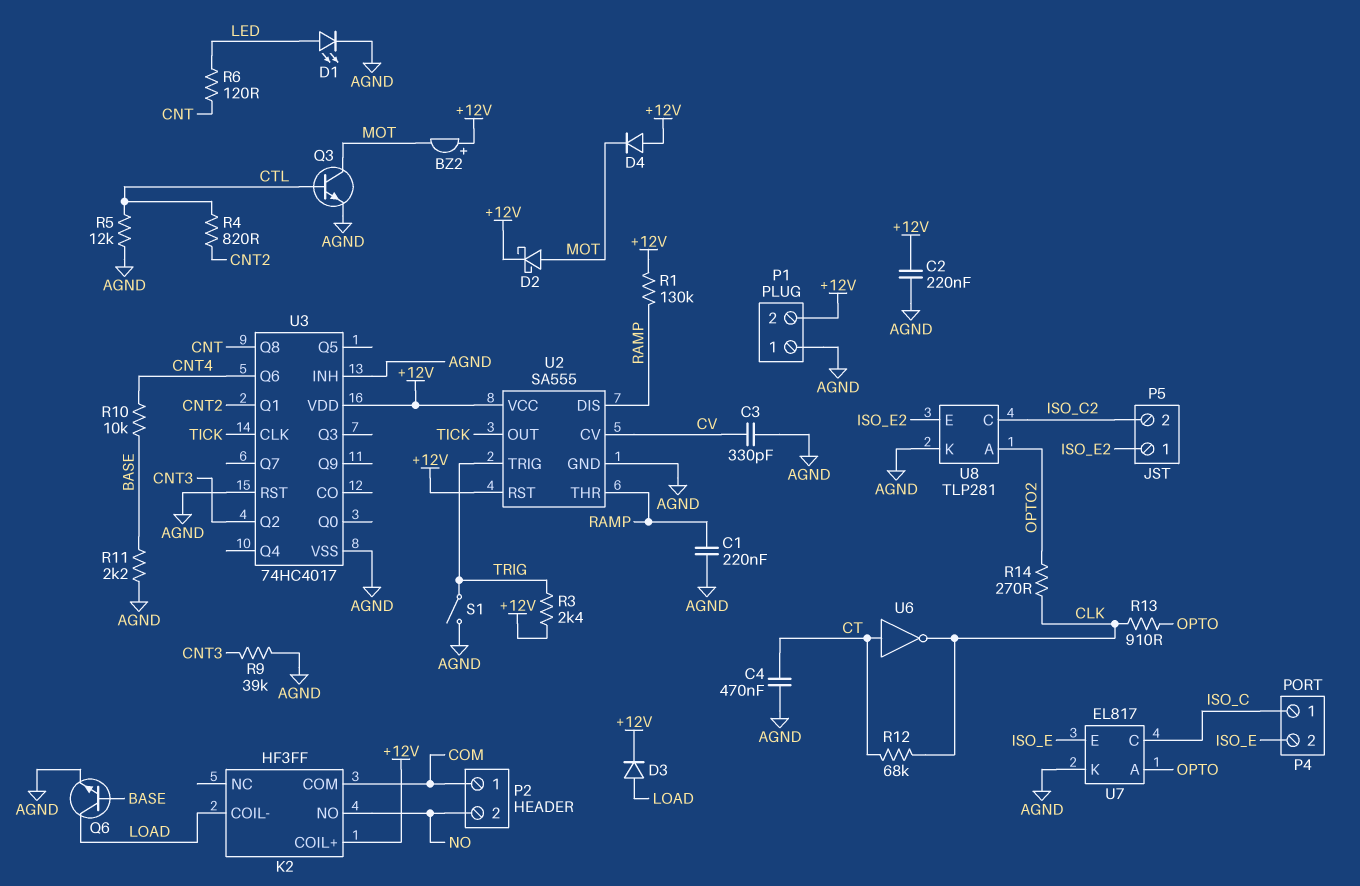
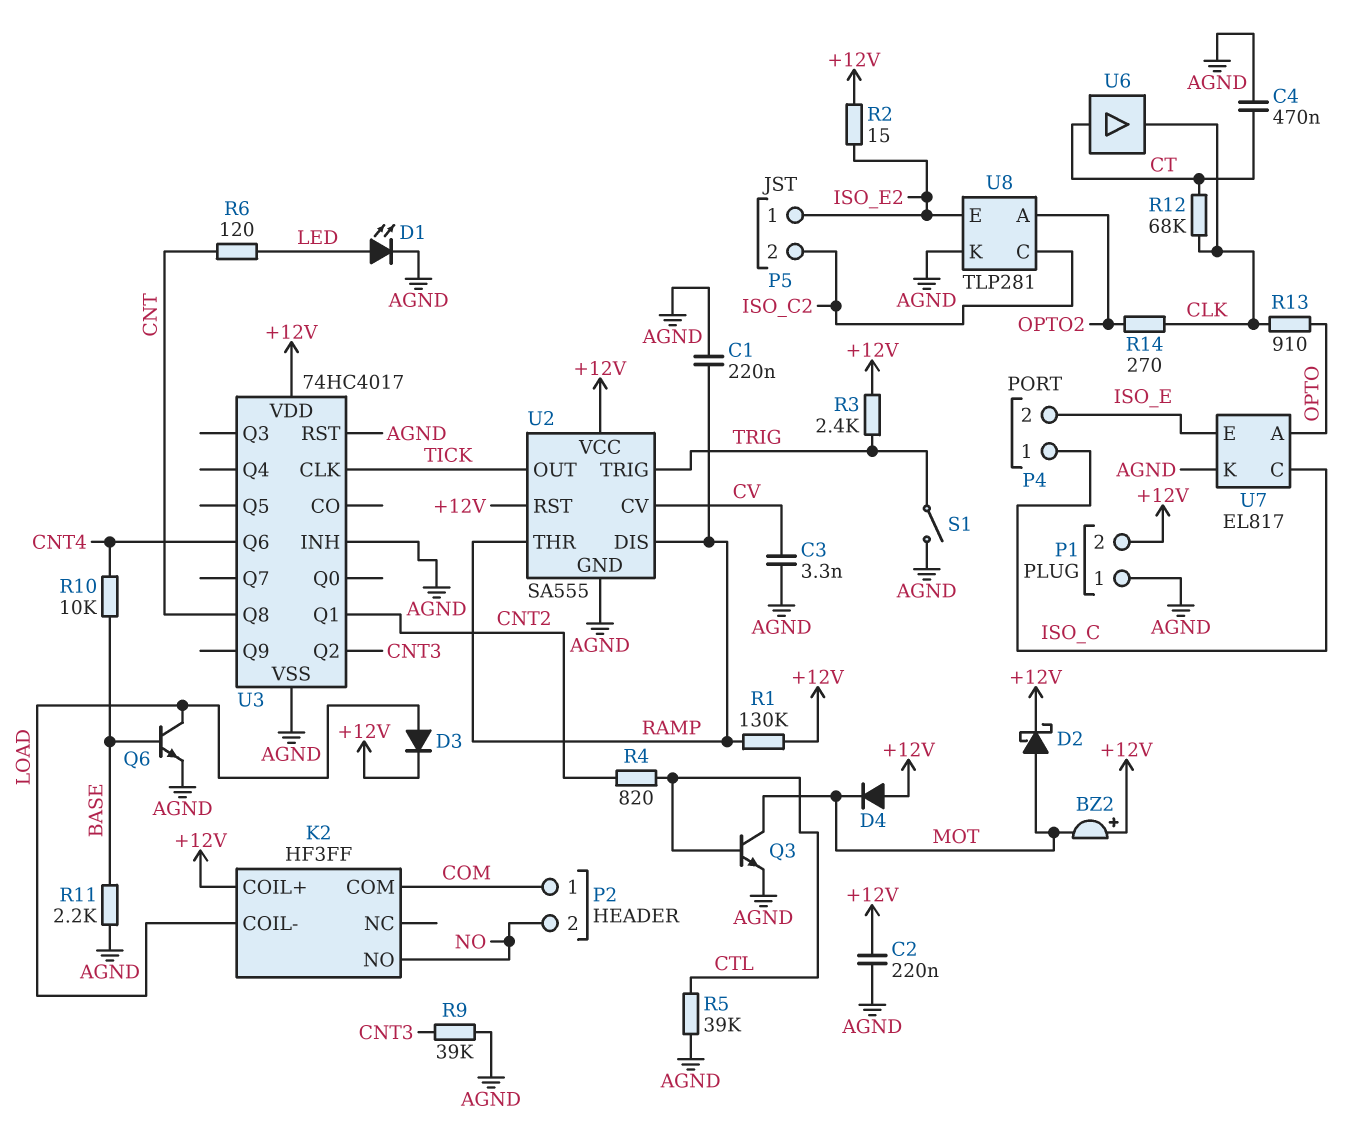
C3: 330pF (AGND, CV) -> 3.3nF (AGND, CV)
R2: none -> 15 (+12V, ISO_E2)
R5: 12k (AGND, CTL) -> 39k (AGND, CTL)
U6: NOT (in CT, out CLK) -> buffer (in CT, out CLK)

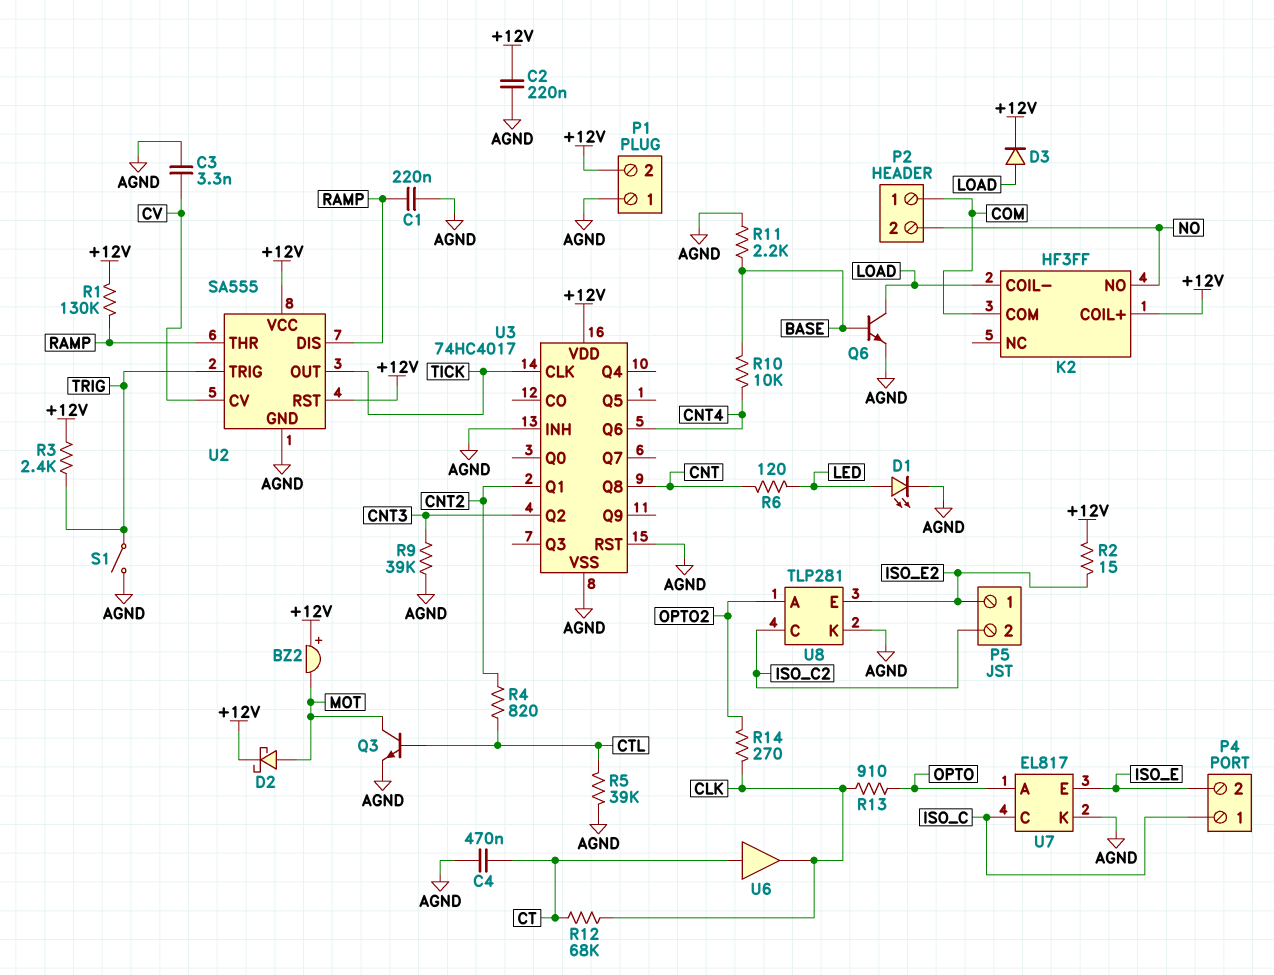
D4: diode (A +12V, K MOT) -> none

